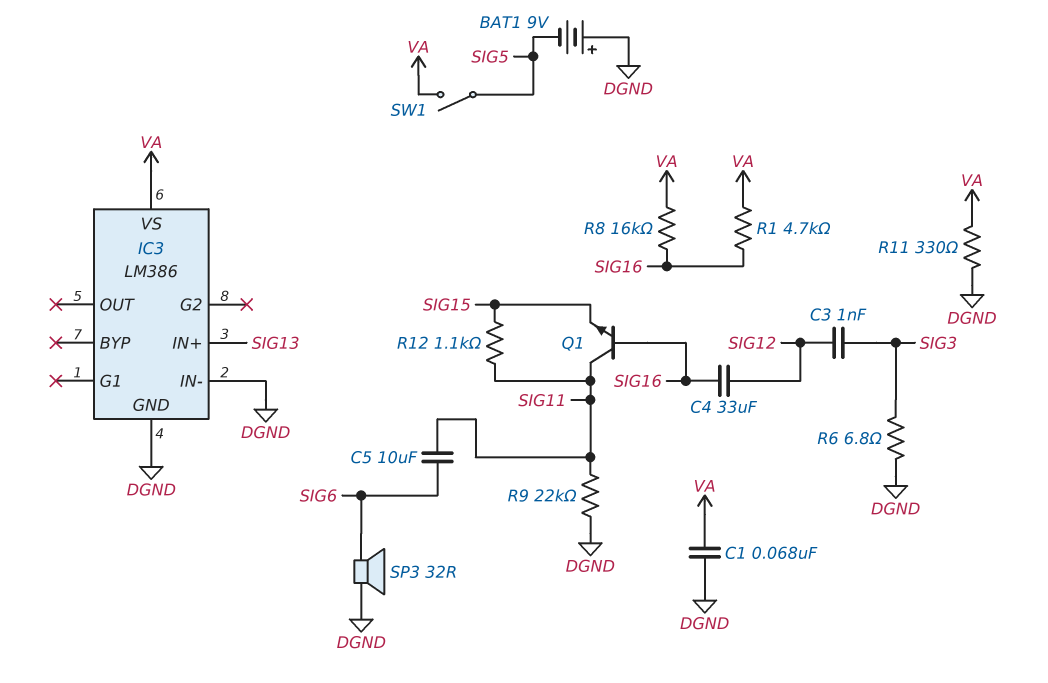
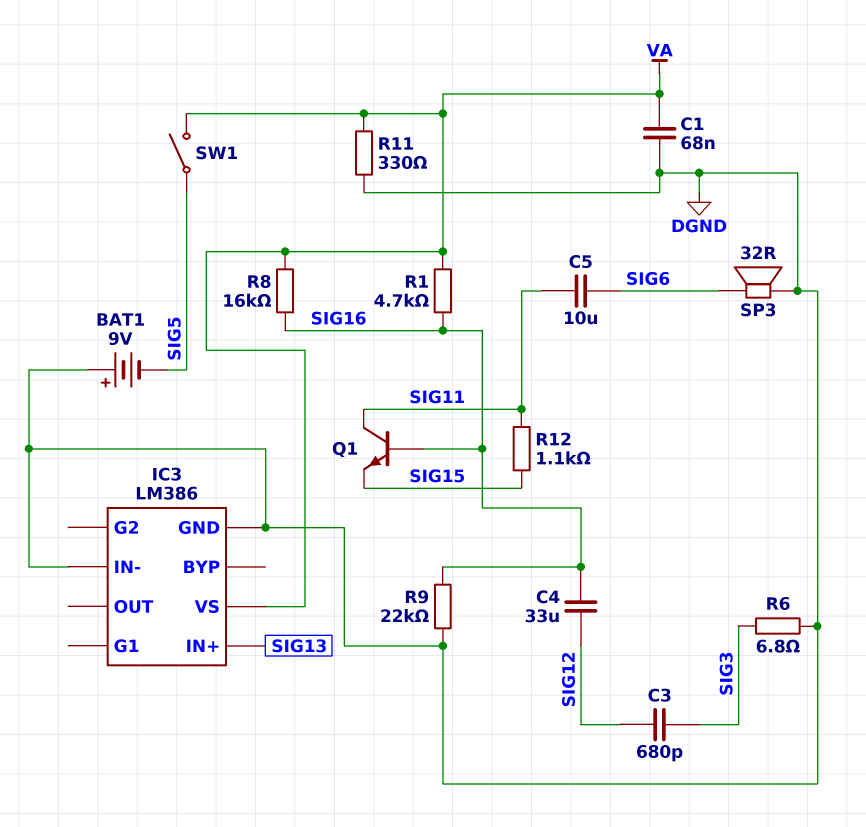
C3: 1nF (SIG3, SIG12) -> 680pF (SIG3, SIG12)
R9: 22k (DGND, SIG11) -> 22k (DGND, SIG16)

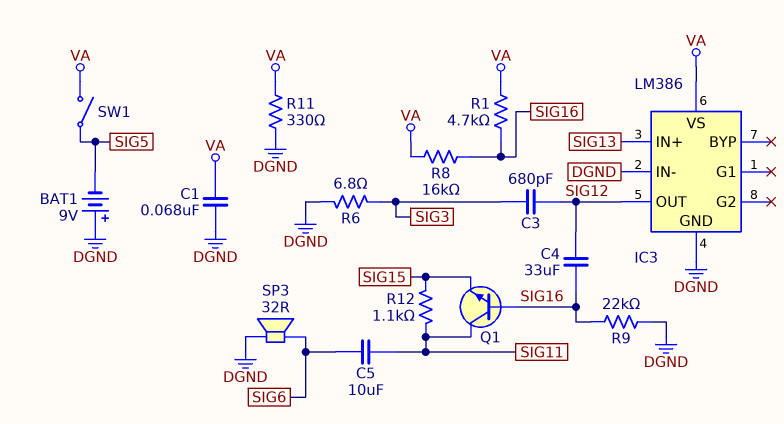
IC3 pin OUT: none -> SIG12

